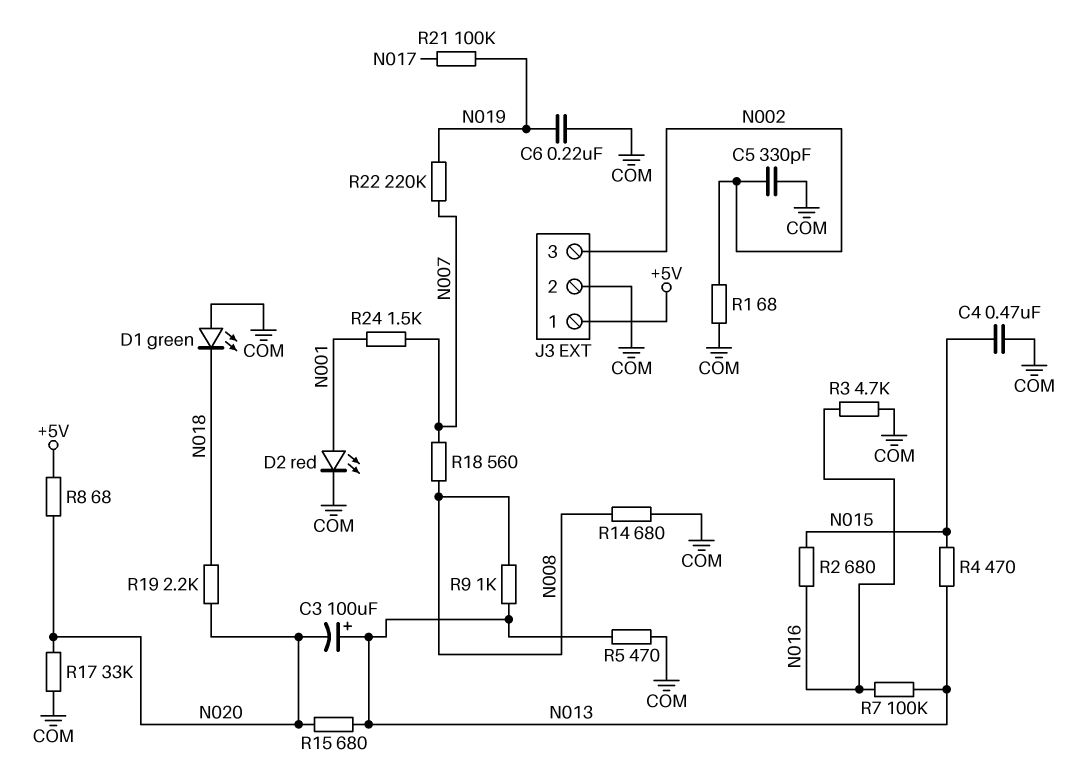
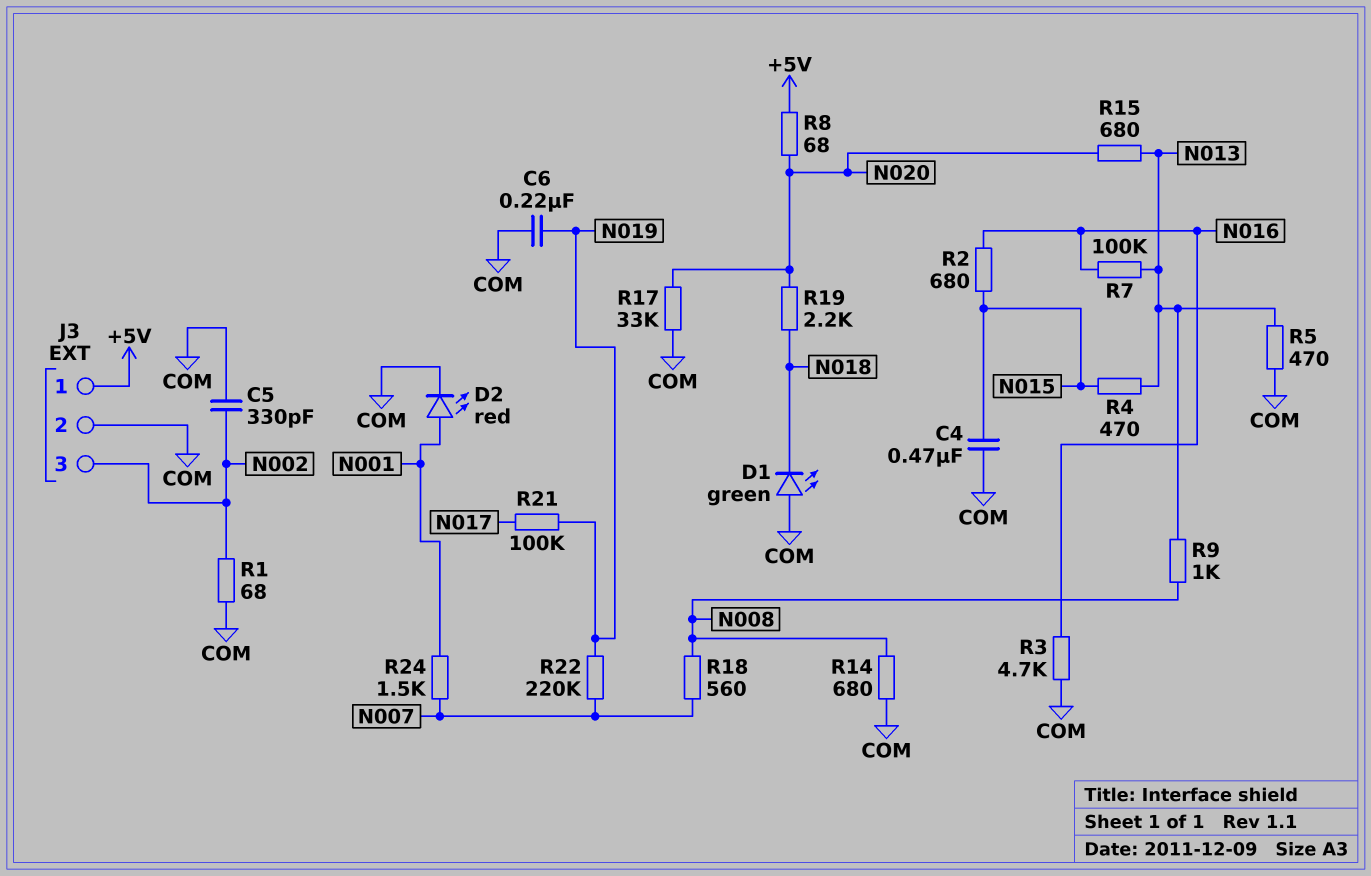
C3: 100uF (plus N013, minus N020) -> none

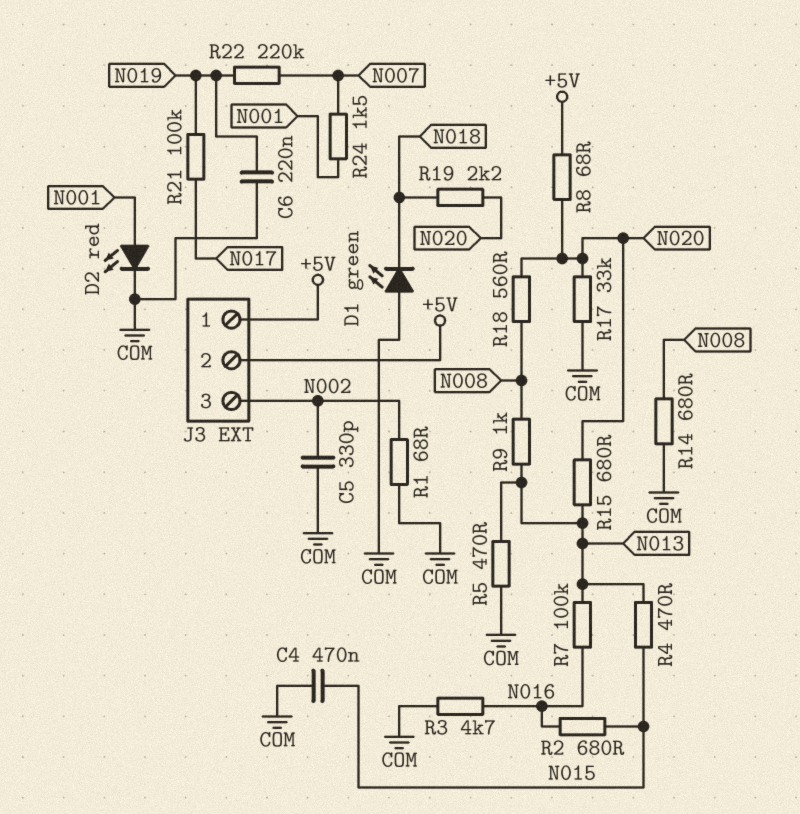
J3 pin 2: COM -> +5V
R18: 560 (N007, N008) -> 560 (N008, N020)

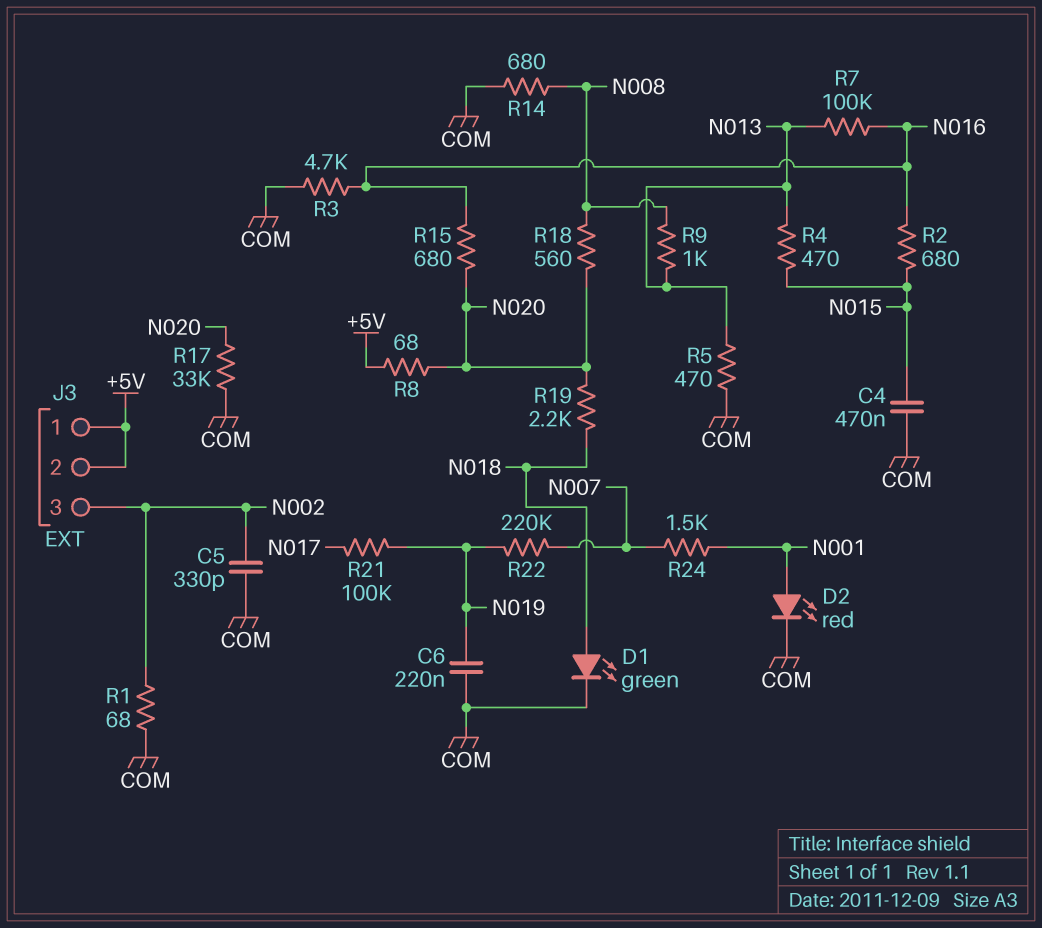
D1: LED green (A COM, K N018) -> LED green (A N018, K COM)
R15: 680 (N013, N020) -> 680 (N016, N020)

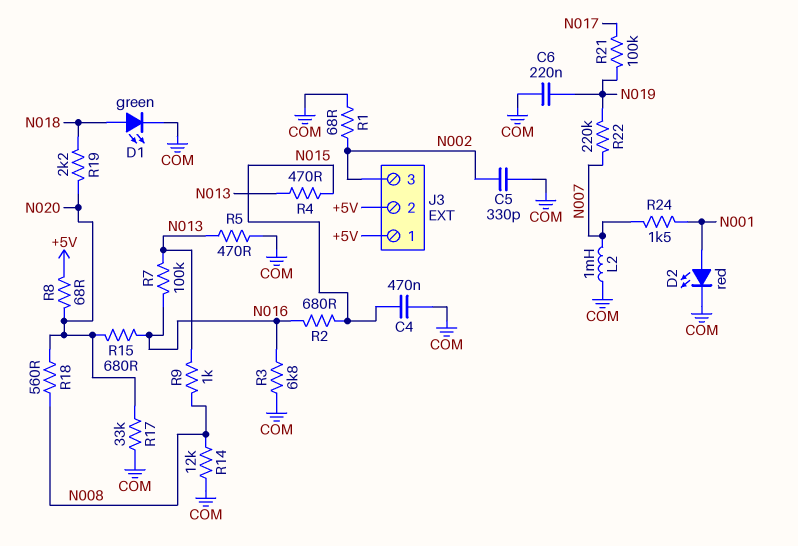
L2: none -> 1mH (COM, N007)
R3: 4.7k (COM, N016) -> 6.8k (COM, N016)
R14: 680 (COM, N008) -> 12k (COM, N008)

